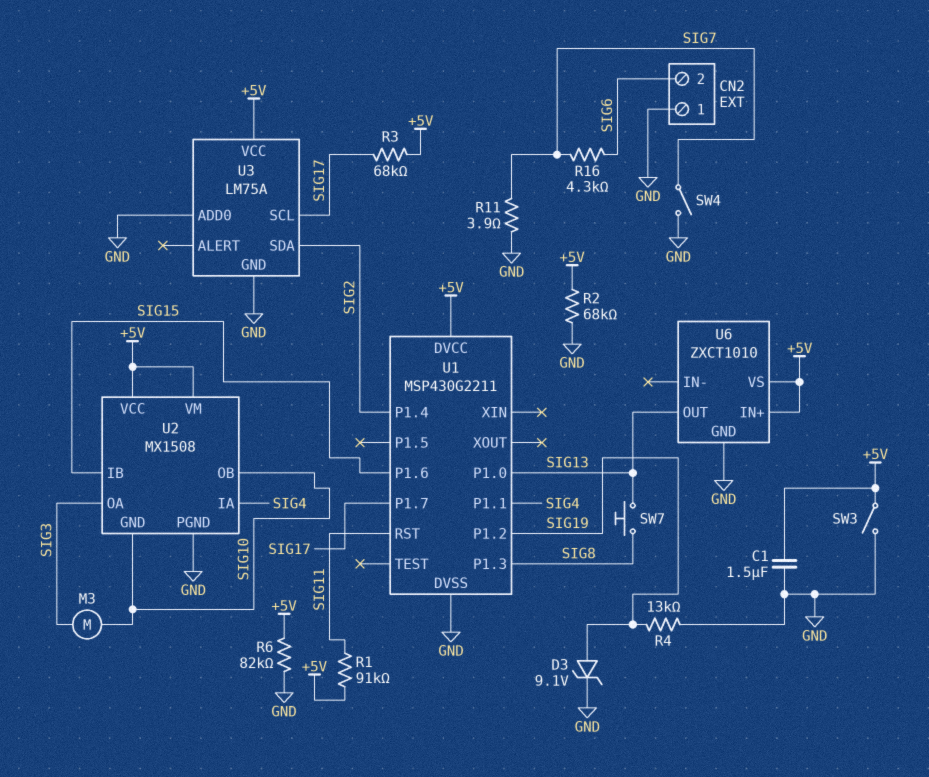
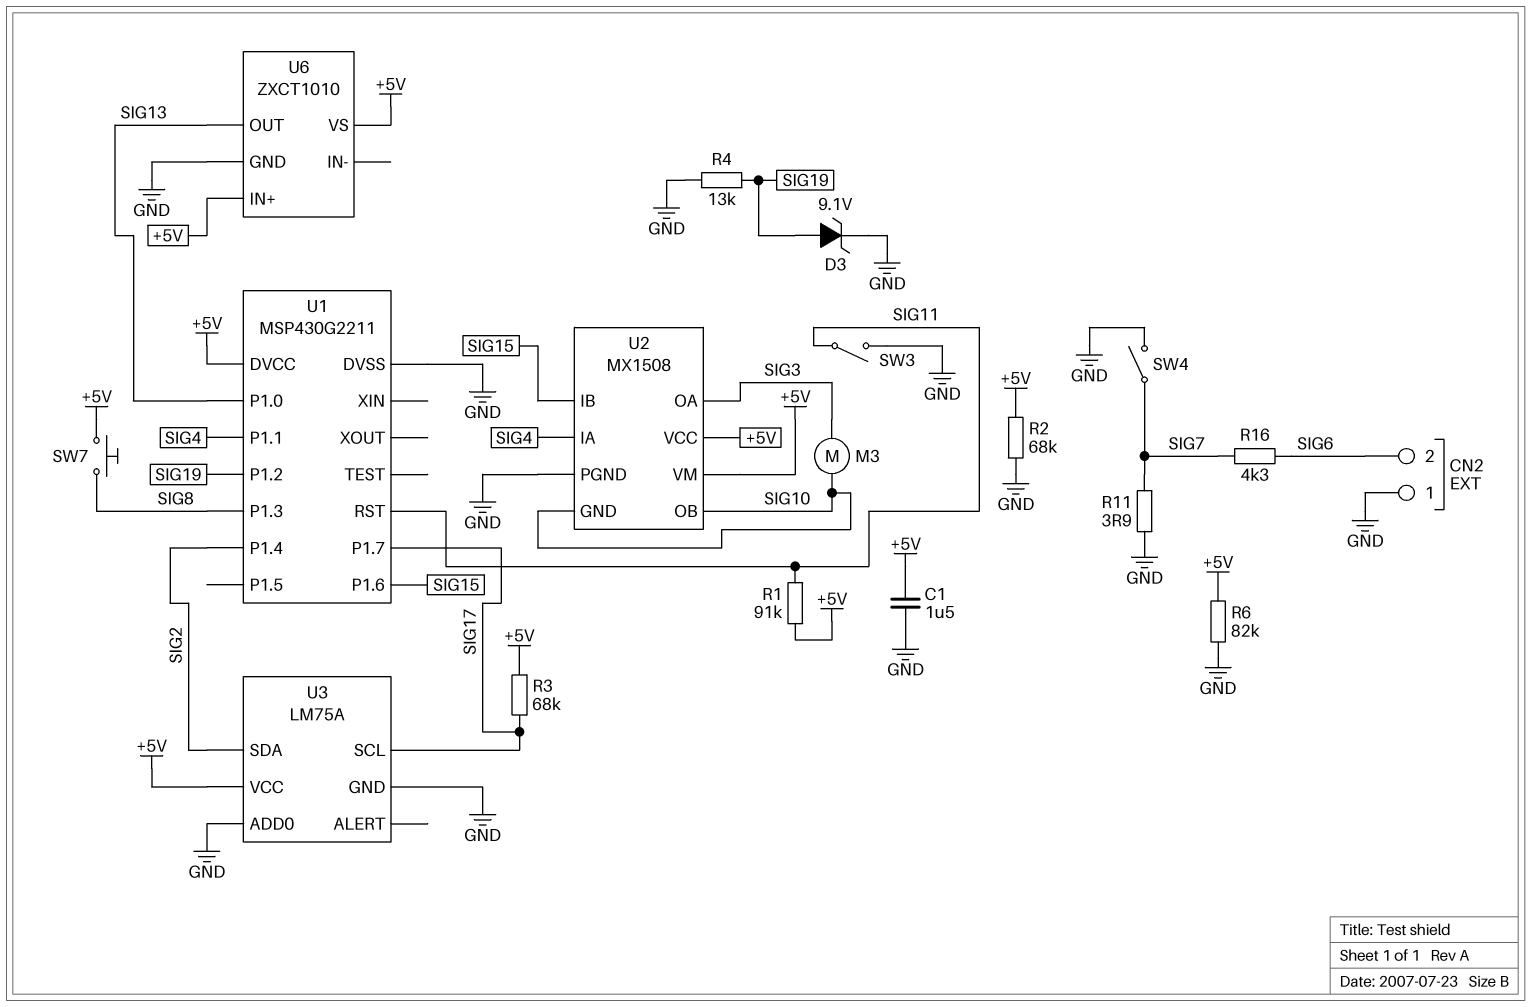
SW3: switch (+5V, GND) -> switch (GND, SIG11)
SW7: button (SIG8, SIG13) -> button (+5V, SIG8)

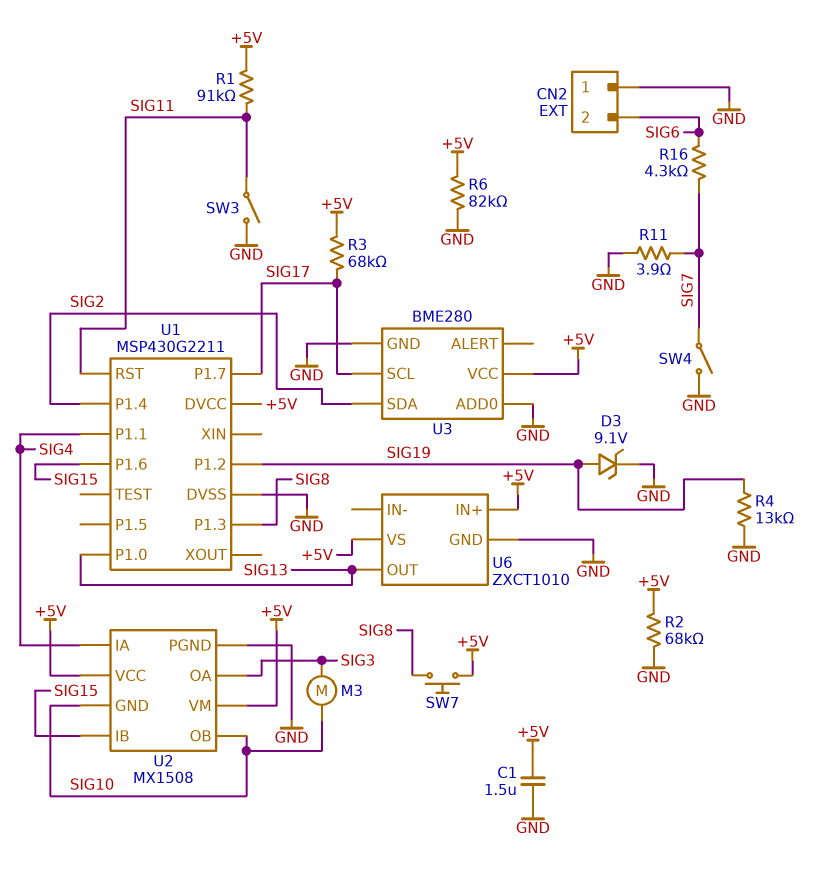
U3: LM75A -> BME280

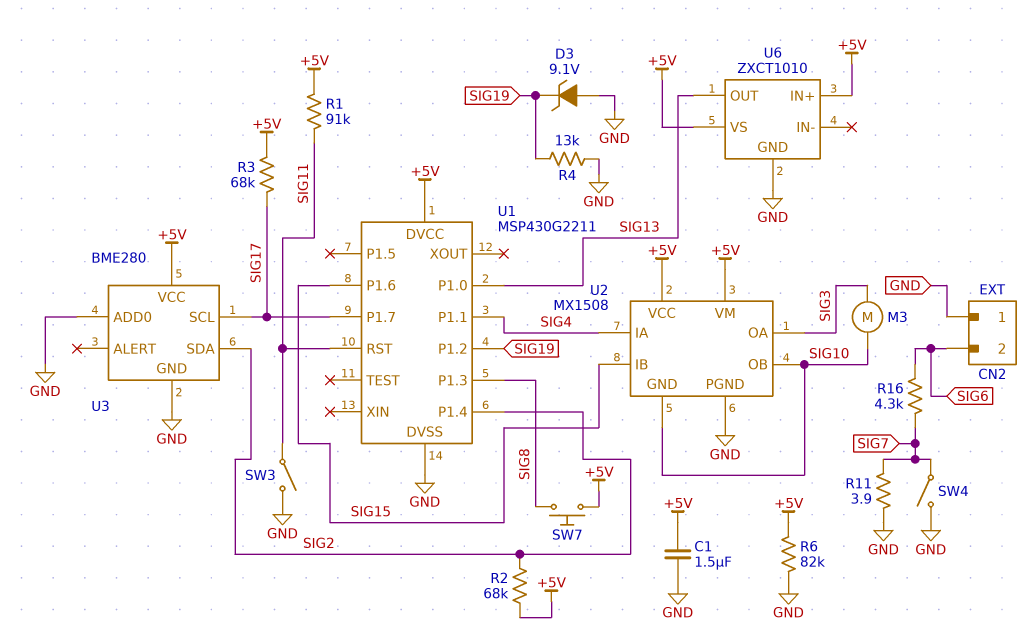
D3: zener 9.1V (A SIG19, K GND) -> zener 9.1V (A GND, K SIG19)
R2: 68k (+5V, GND) -> 68k (+5V, SIG2)

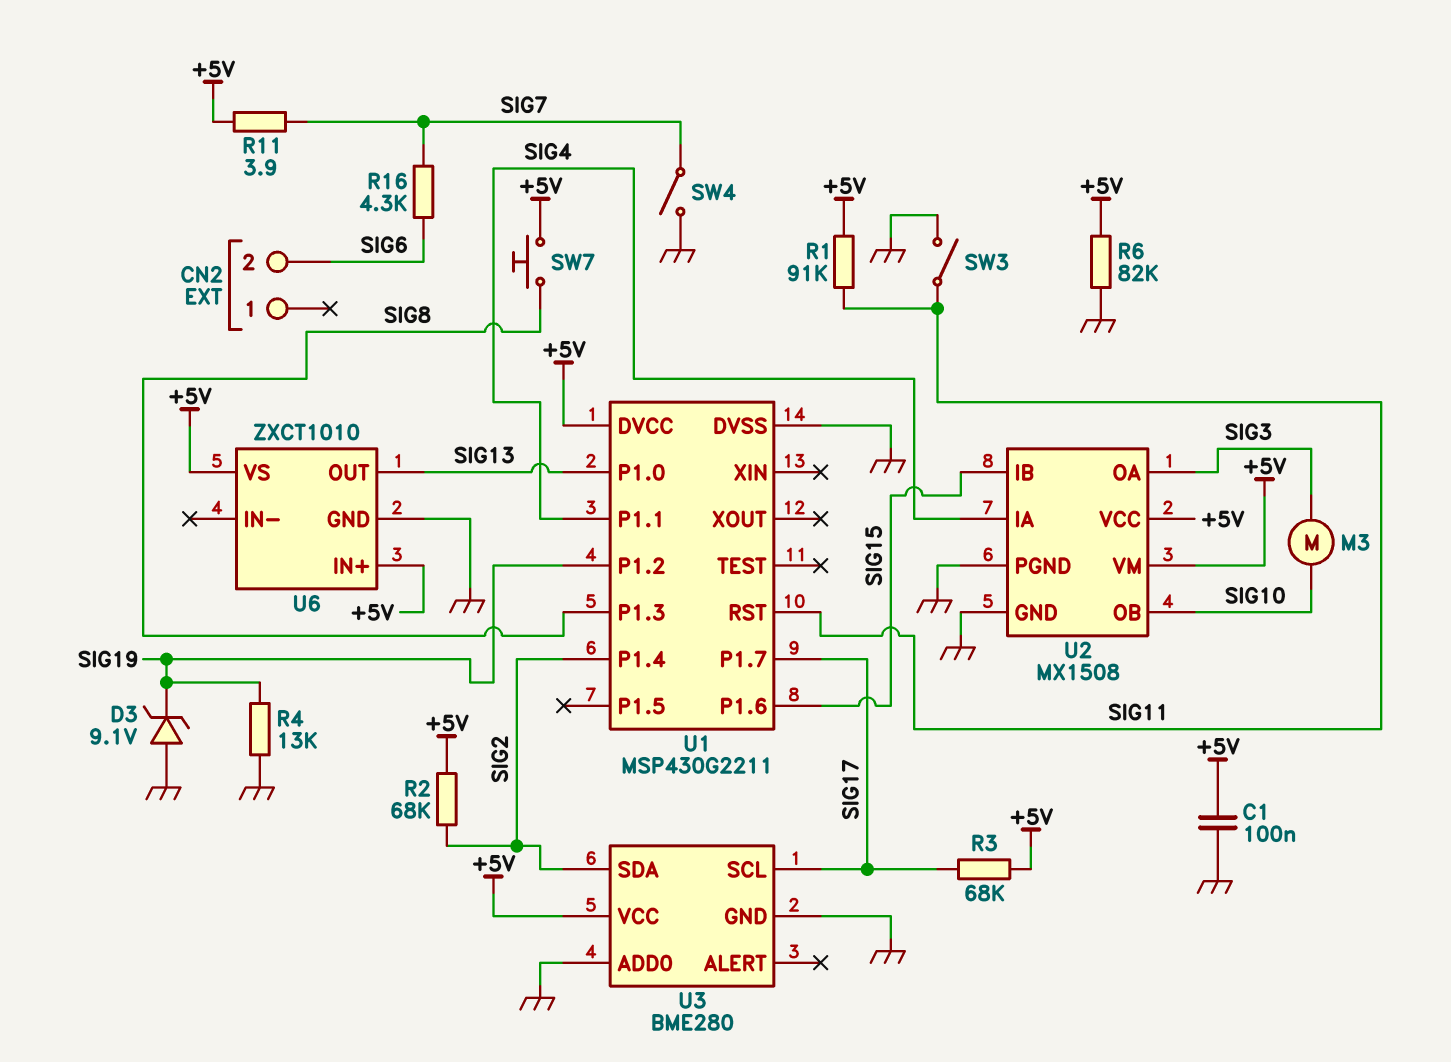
C1: 1.5uF (+5V, GND) -> 100nF (+5V, GND)
CN2 pin 1: GND -> none
R11: 3.9 (GND, SIG7) -> 3.9 (+5V, SIG7)
U2 pin GND: SIG10 -> GND

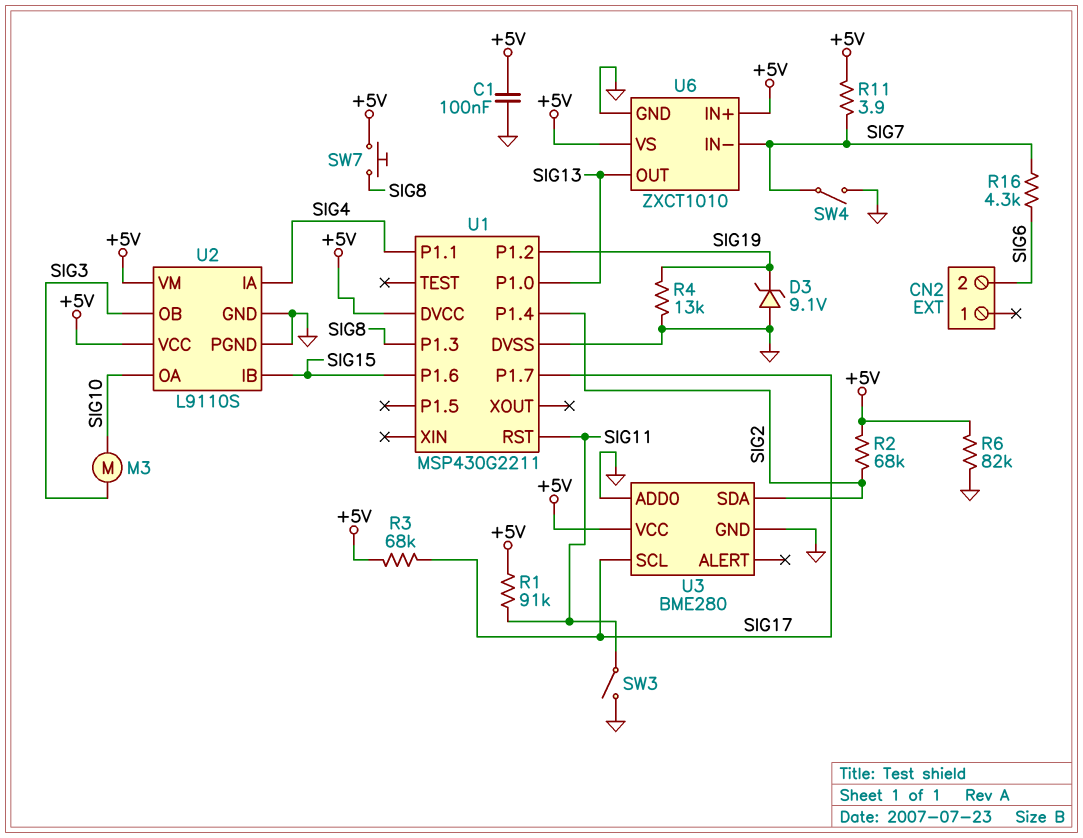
U2: MX1508 -> L9110S
U2 pin OA: SIG3 -> SIG10
U2 pin OB: SIG10 -> SIG3
U6 pin IN-: none -> SIG7

